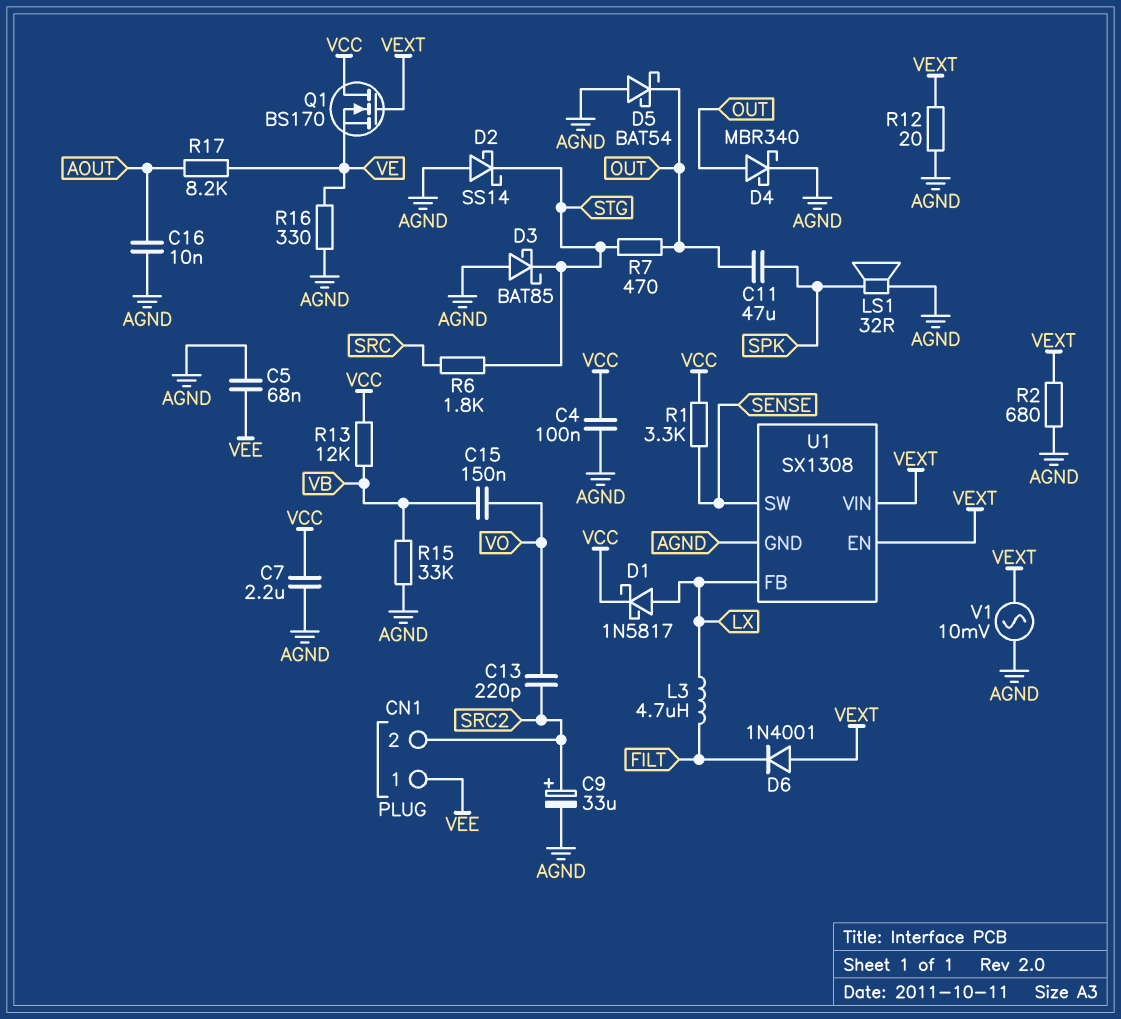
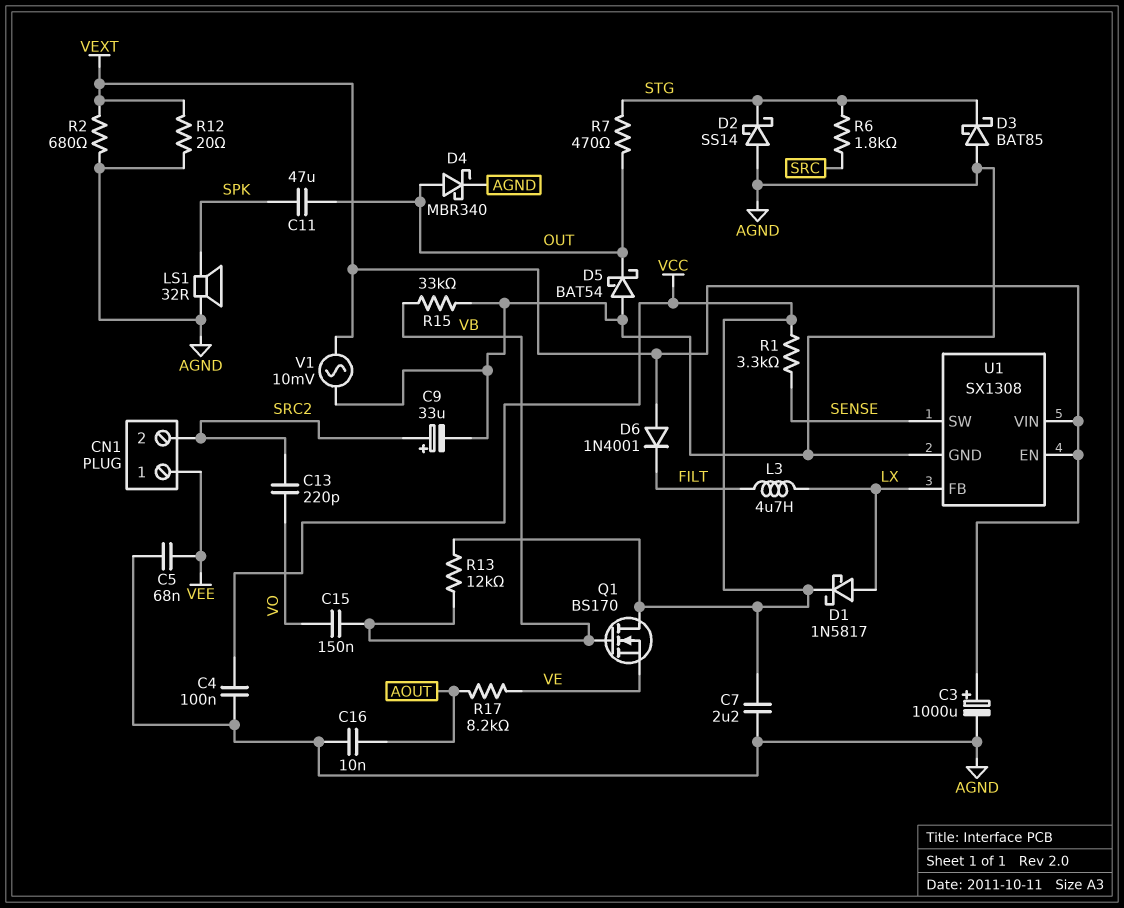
C3: none -> 1000uF (plus VEXT, minus AGND)
Q1: NMOS BS170 (G VEXT, D VCC, S VE) -> NMOS BS170 (G VB, D VCC, S VE)
R16: 330 (AGND, VE) -> none

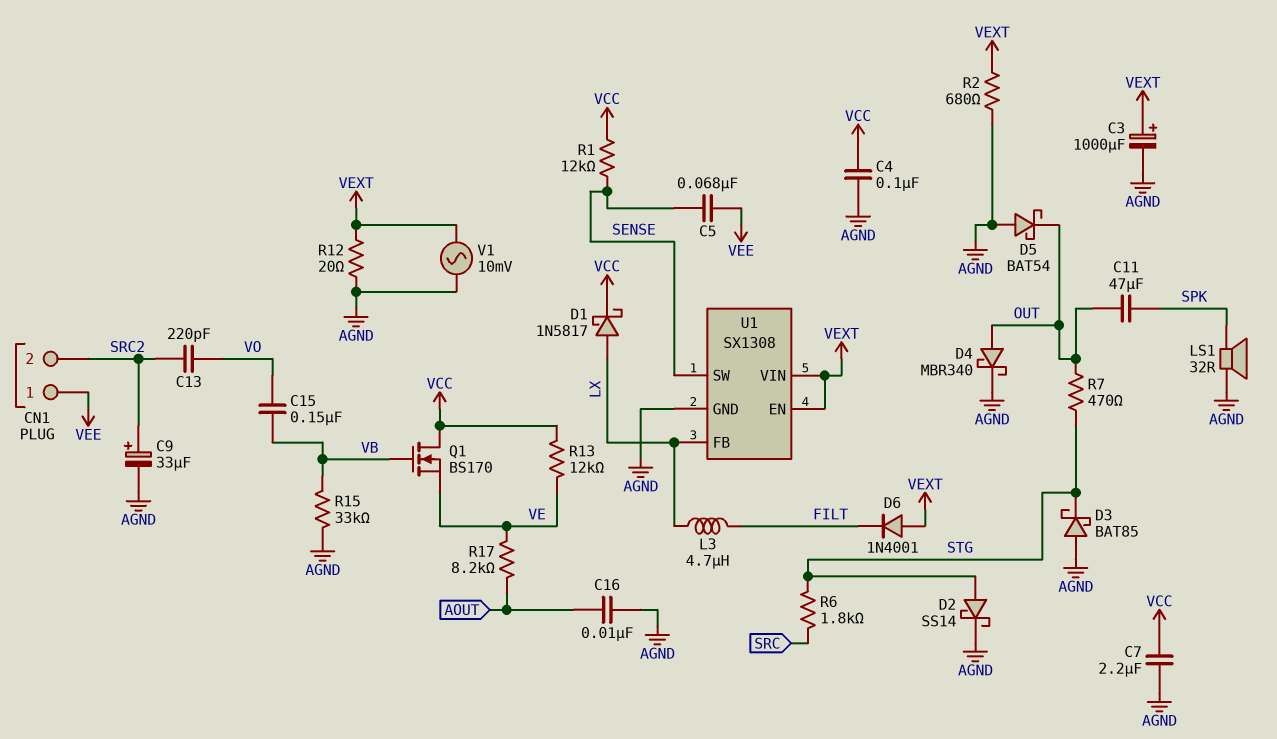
C5: 68nF (AGND, VEE) -> 68nF (SENSE, VEE)
D2: schottky SS14 (A AGND, K STG) -> schottky SS14 (A STG, K AGND)
R1: 3.3k (SENSE, VCC) -> 12k (SENSE, VCC)
R13: 12k (VB, VCC) -> 12k (VCC, VE)

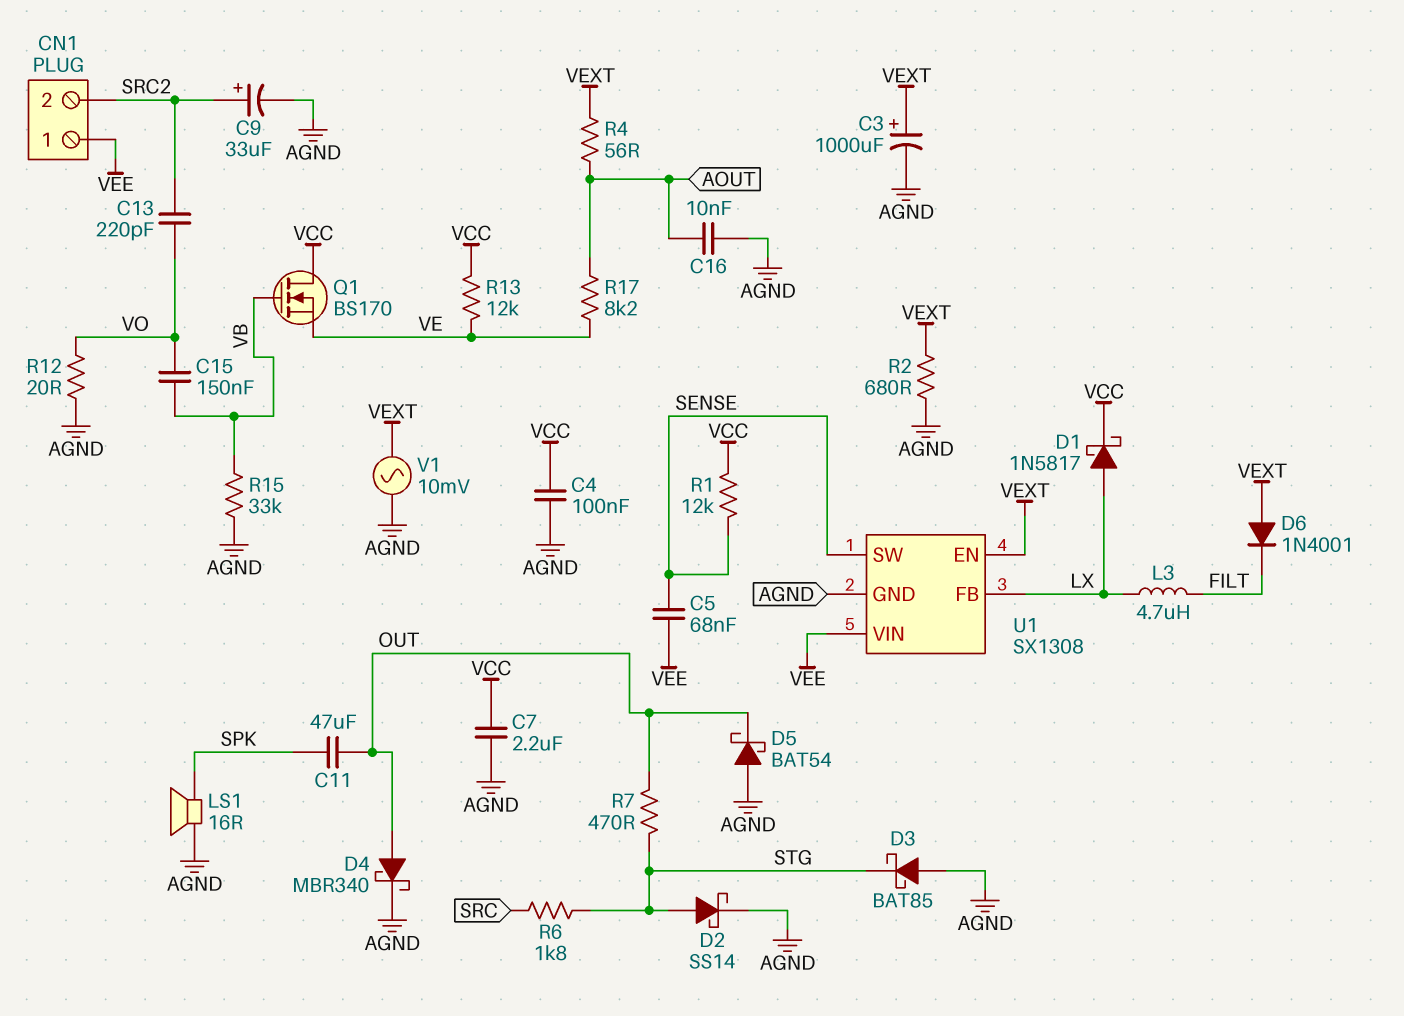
LS1: speaker 32R (AGND, SPK) -> speaker 16R (AGND, SPK)
R4: none -> 56 (AOUT, VEXT)
R12: 20 (AGND, VEXT) -> 20 (AGND, VO)
U1 pin VIN: VEXT -> VEE

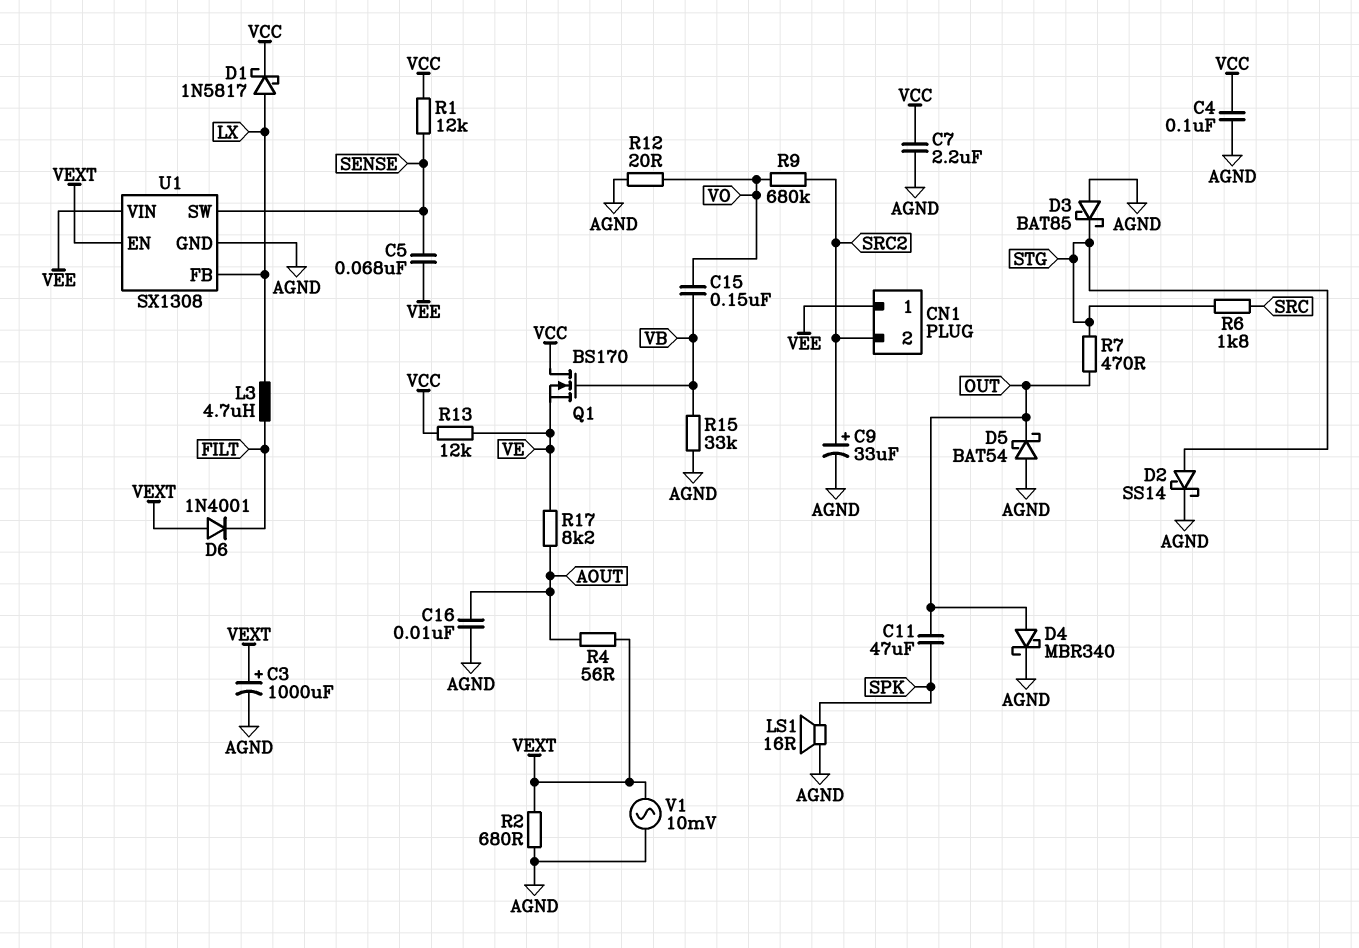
C13: 220pF (SRC2, VO) -> none
R9: none -> 680k (SRC2, VO)

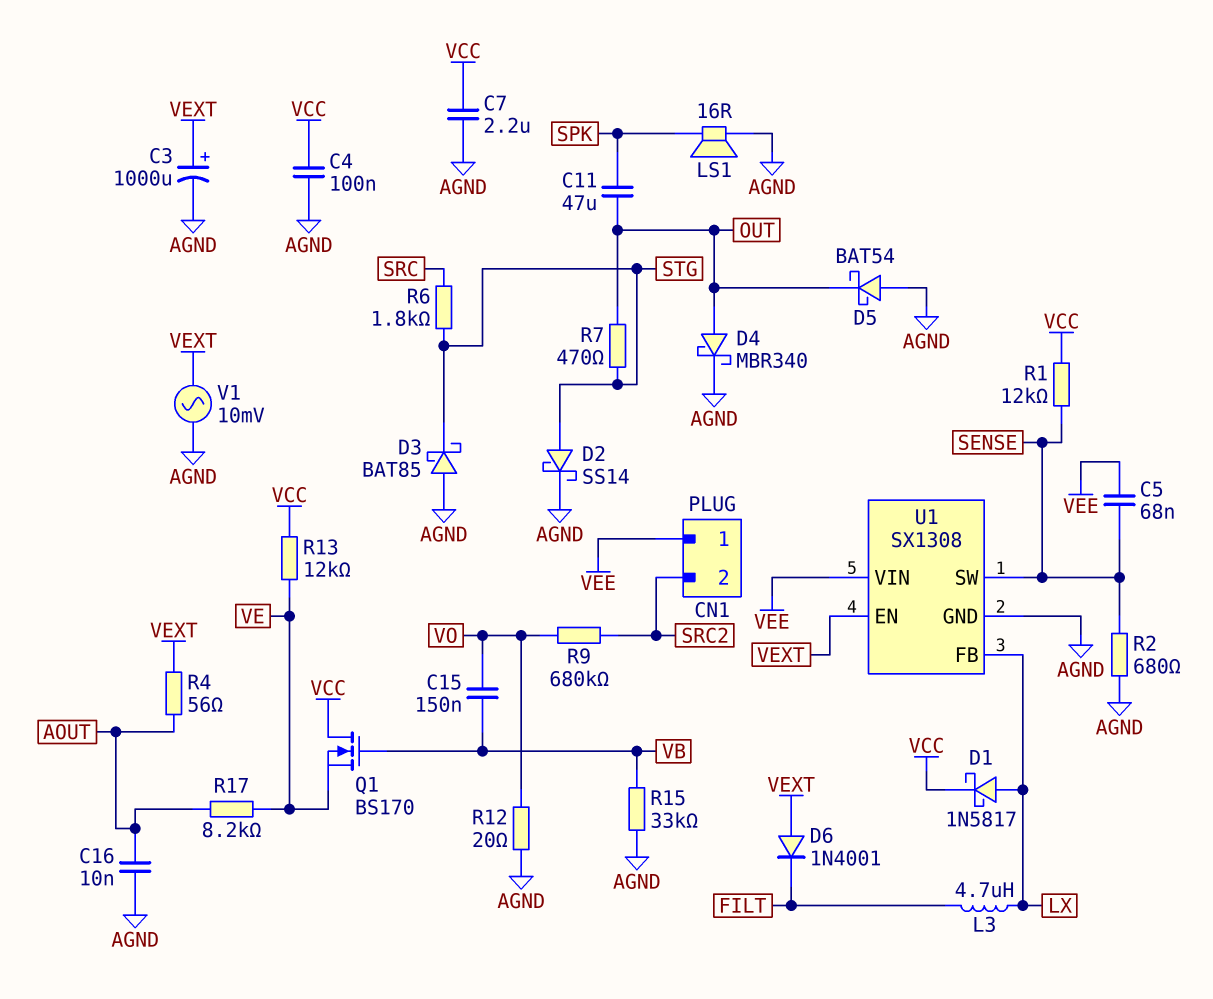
C9: 33uF (plus SRC2, minus AGND) -> none
R2: 680 (AGND, VEXT) -> 680 (AGND, SENSE)

